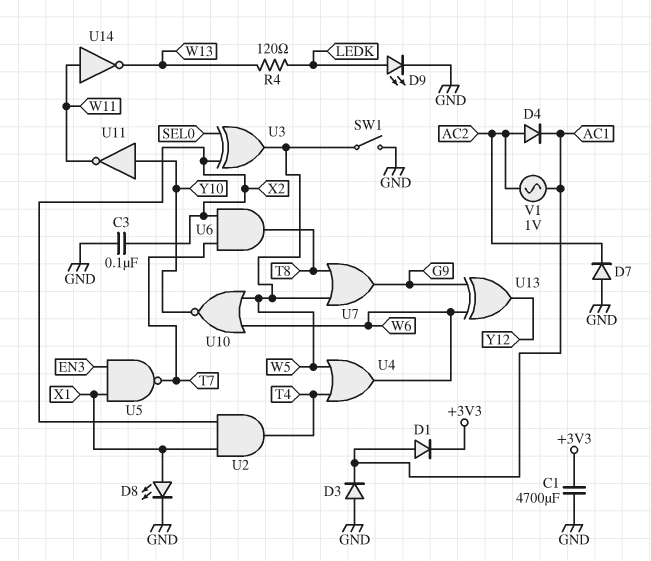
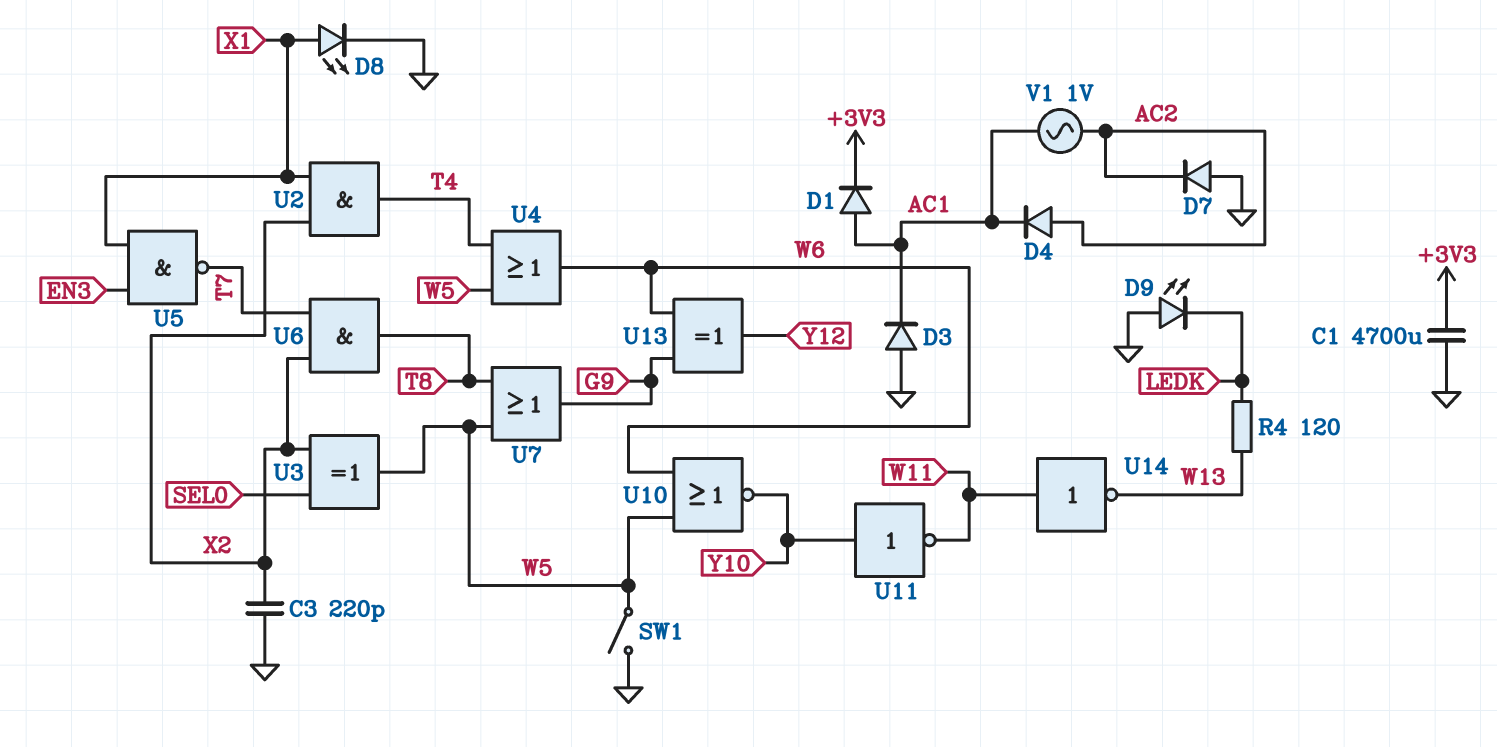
C3: 100nF (GND, X2) -> 220pF (GND, X2)
D9: LED (A LEDK, K GND) -> LED (A GND, K LEDK)

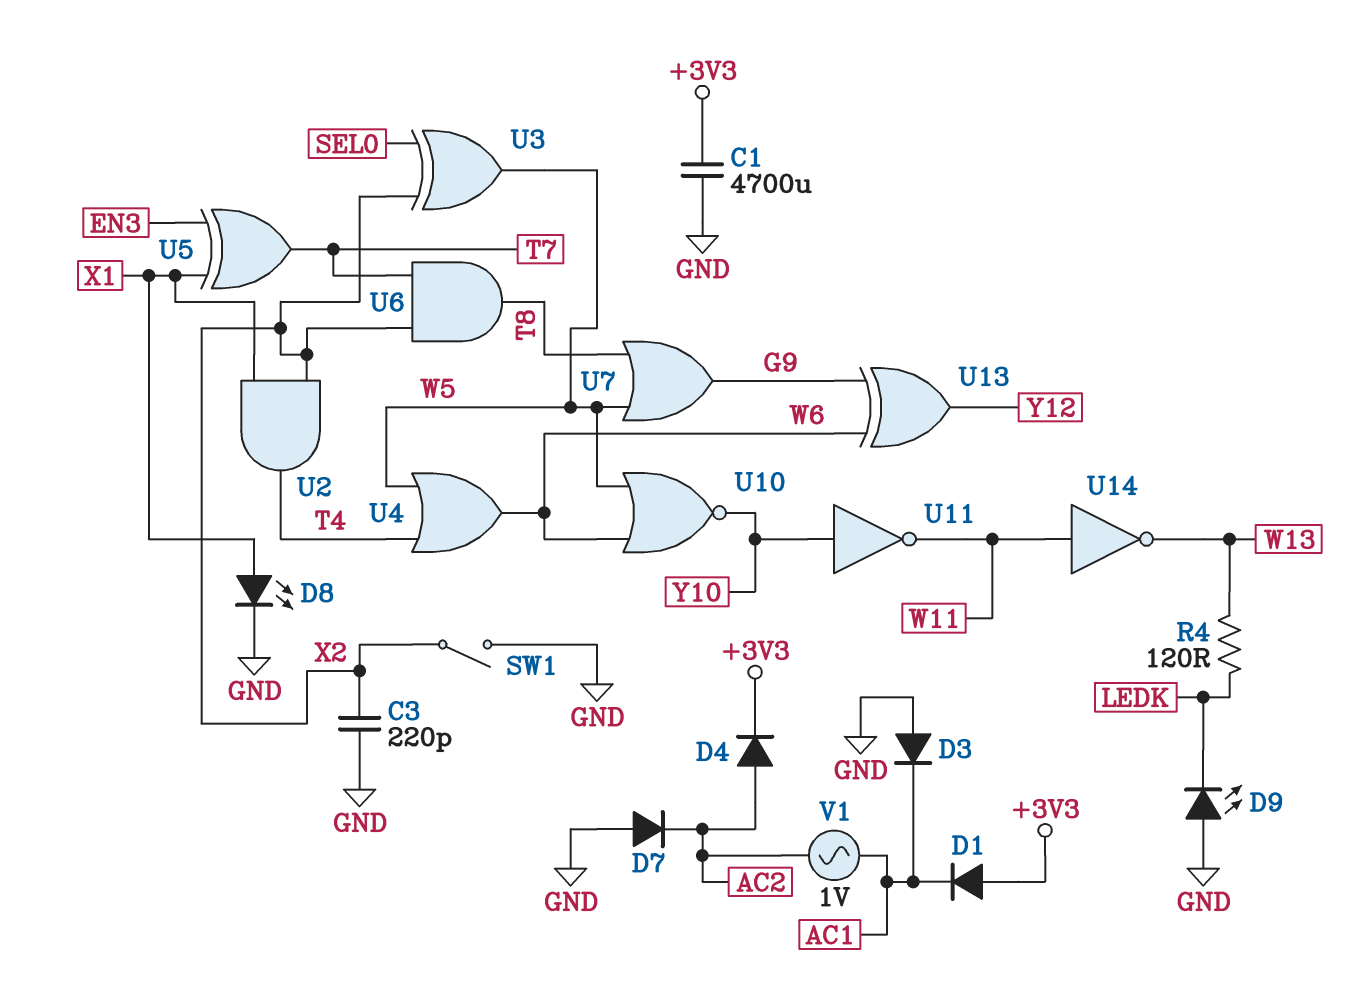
D1: diode (A AC1, K +3V3) -> diode (A +3V3, K AC1)
D4: diode (A AC2, K AC1) -> diode (A AC2, K +3V3)
SW1: switch (GND, W5) -> switch (GND, X2)
U5: NAND (in EN3, in X1, out T7) -> XOR (in EN3, in X1, out T7)

